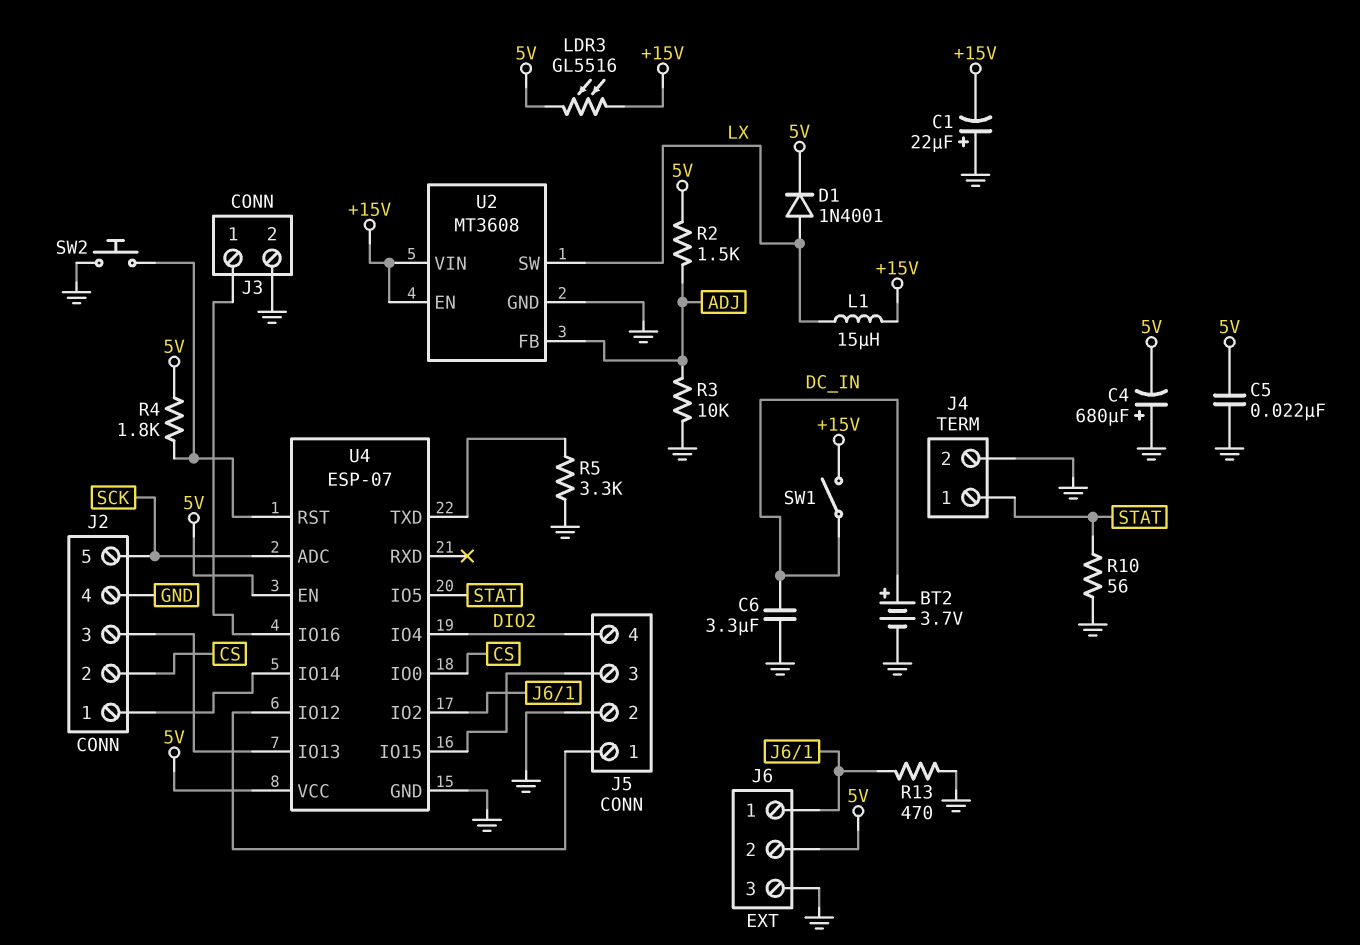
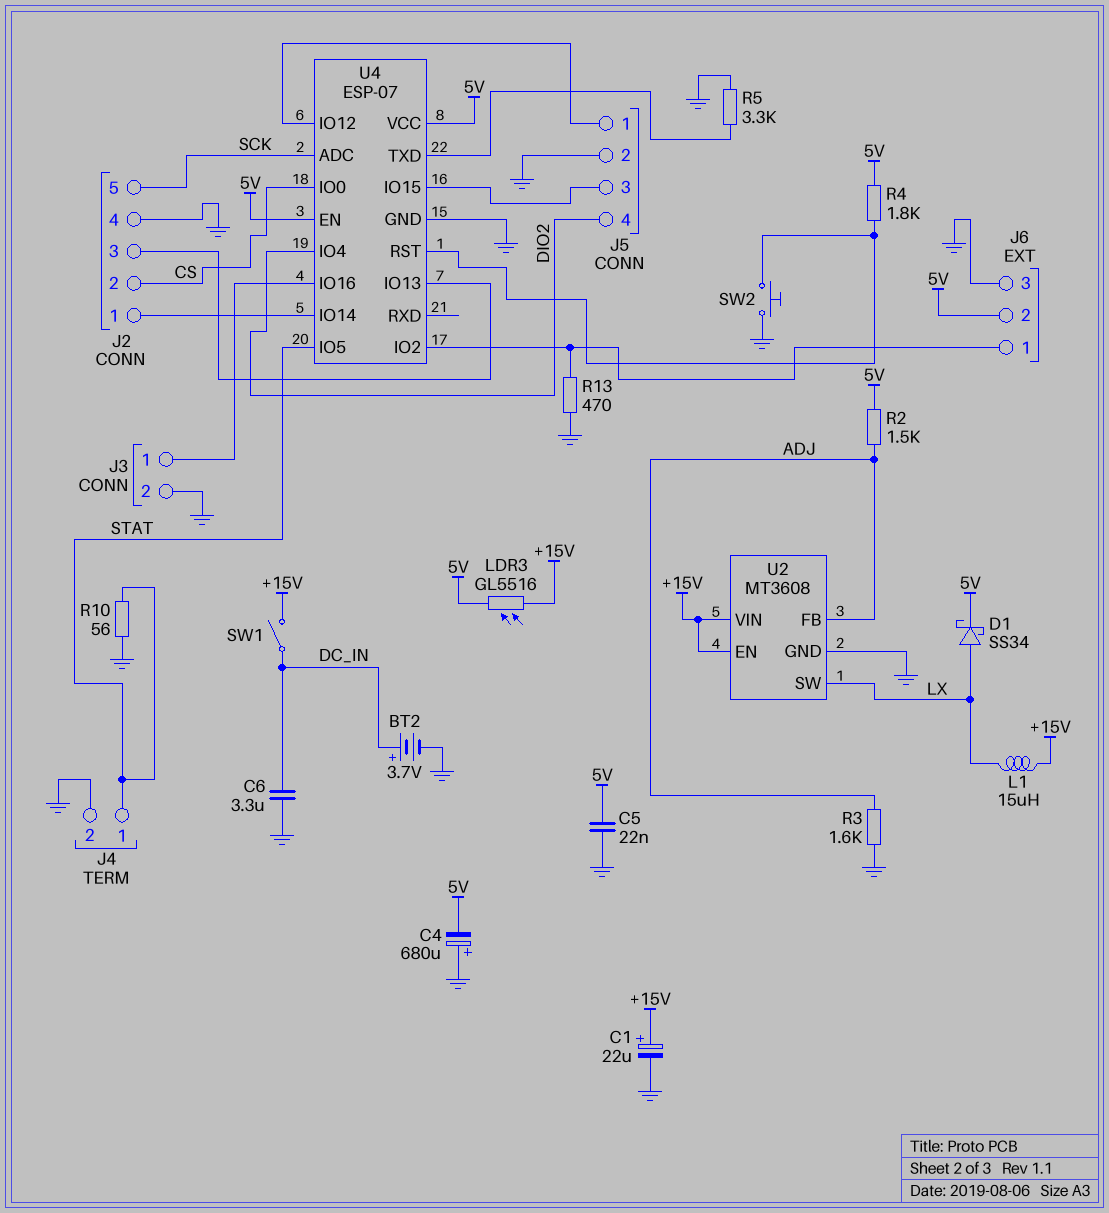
C1: 22uF (plus GND, minus +15V) -> 22uF (plus +15V, minus GND)
D1: diode 1N4001 (A LX, K 5V) -> schottky SS34 (A LX, K 5V)
R3: 10k (ADJ, GND) -> 1.6k (ADJ, GND)

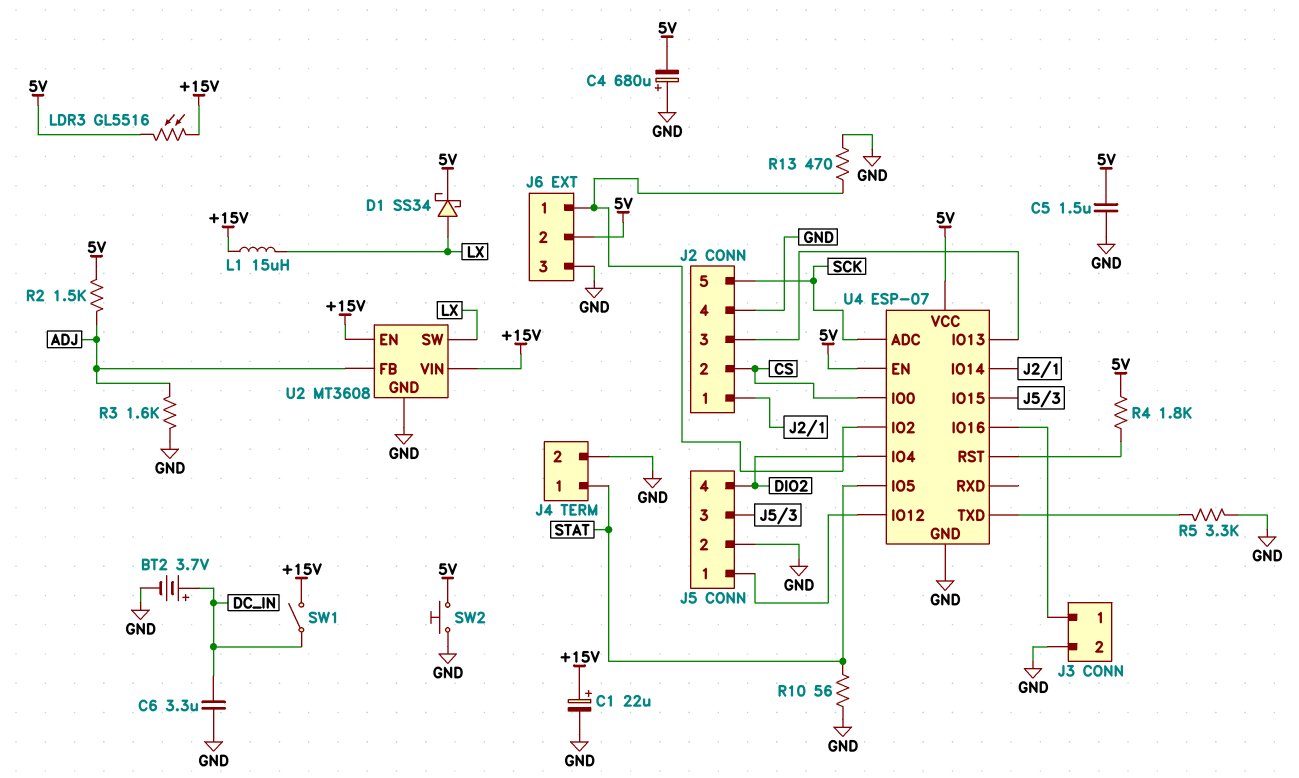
C5: 22nF (5V, GND) -> 1.5uF (5V, GND)
SW2: button (GND, U4/RST) -> button (5V, GND)

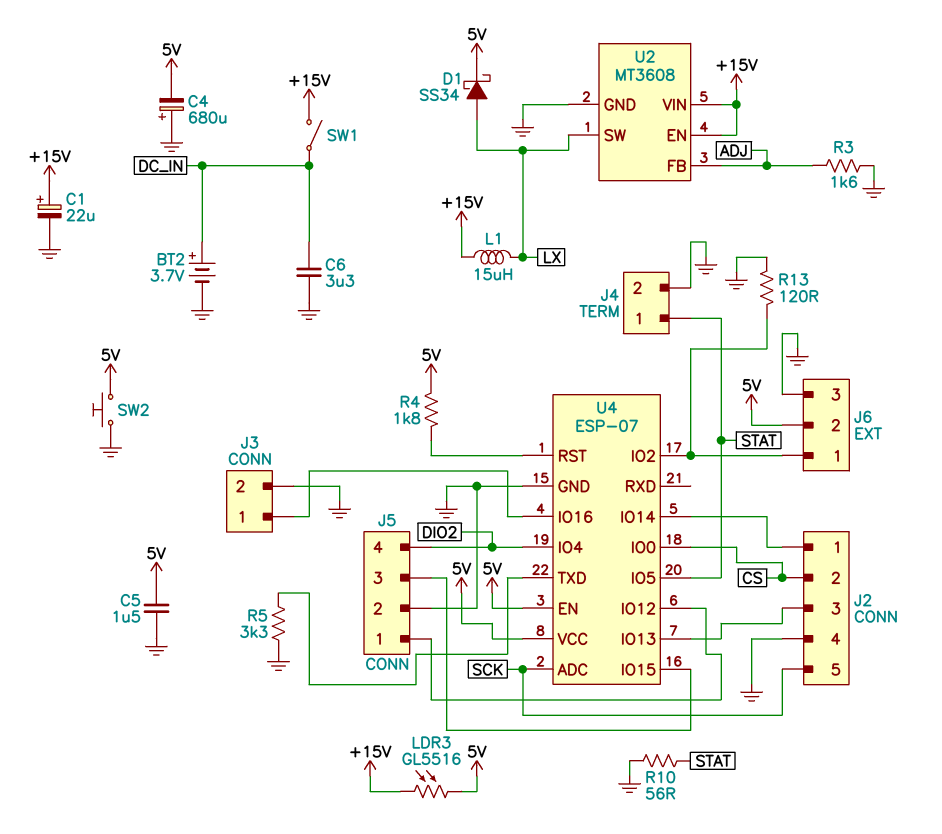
R2: 1.5k (5V, ADJ) -> none
R13: 470 (GND, J6/1) -> 120 (GND, J6/1)

